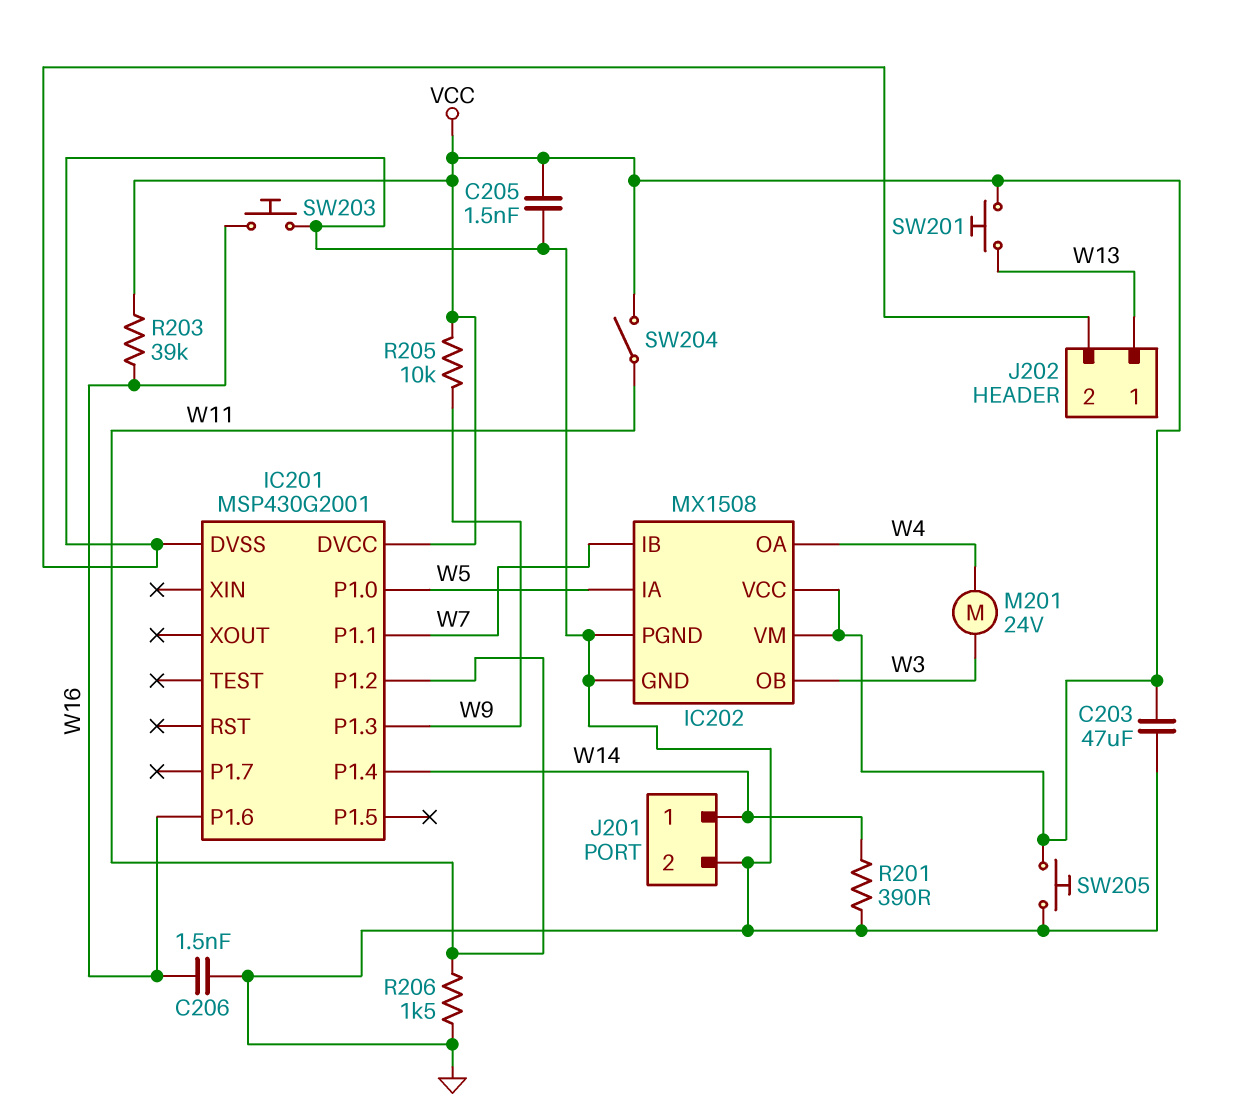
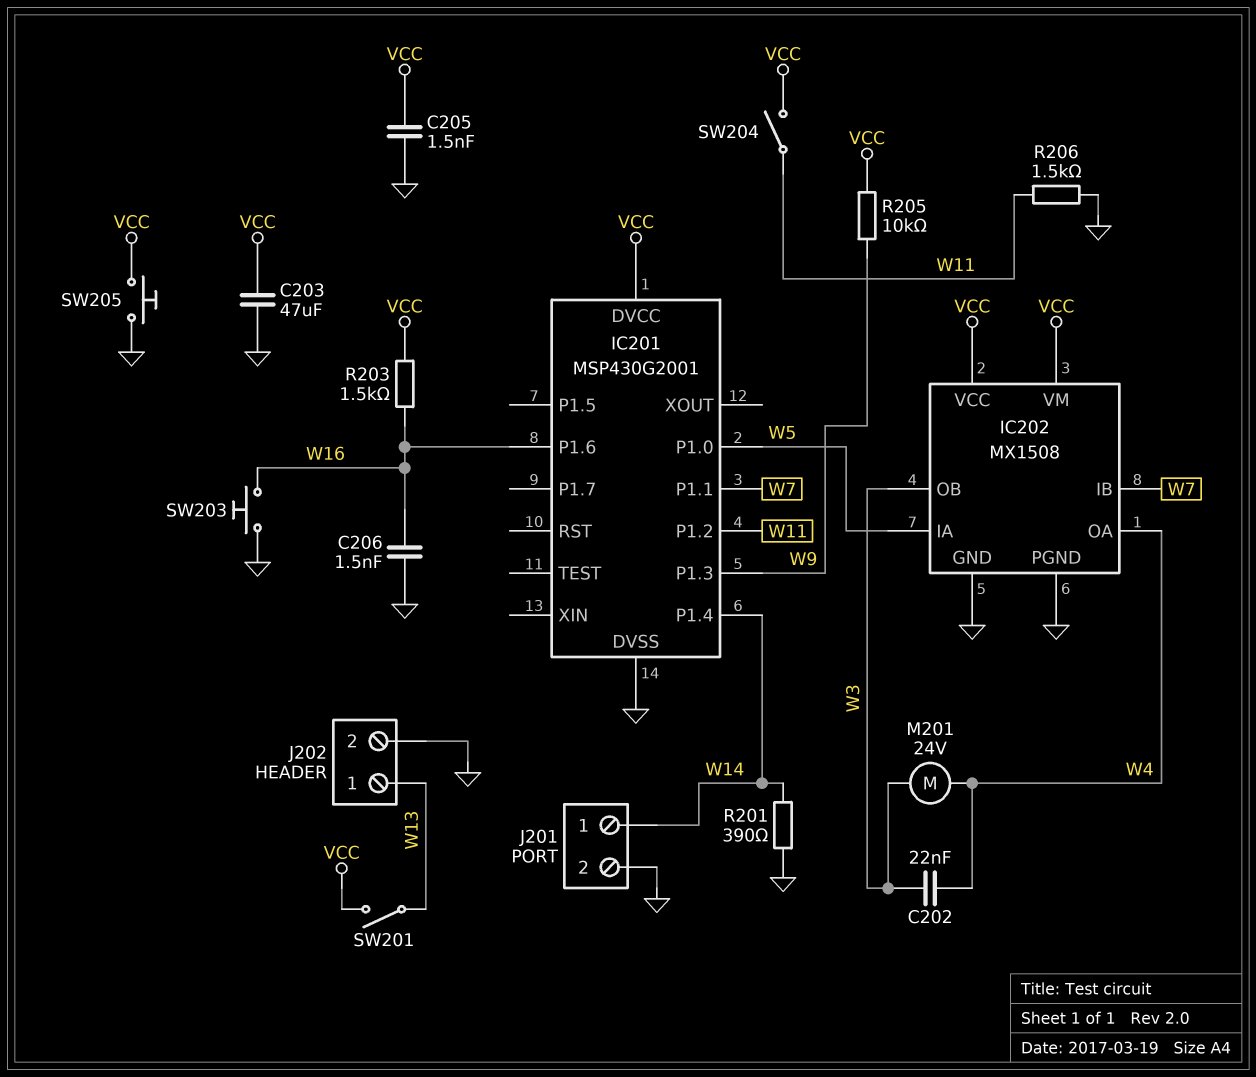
C202: none -> 22nF (W3, W4)
R203: 39k (VCC, W16) -> 1.5k (VCC, W16)
SW201: button (VCC, W13) -> switch (VCC, W13)

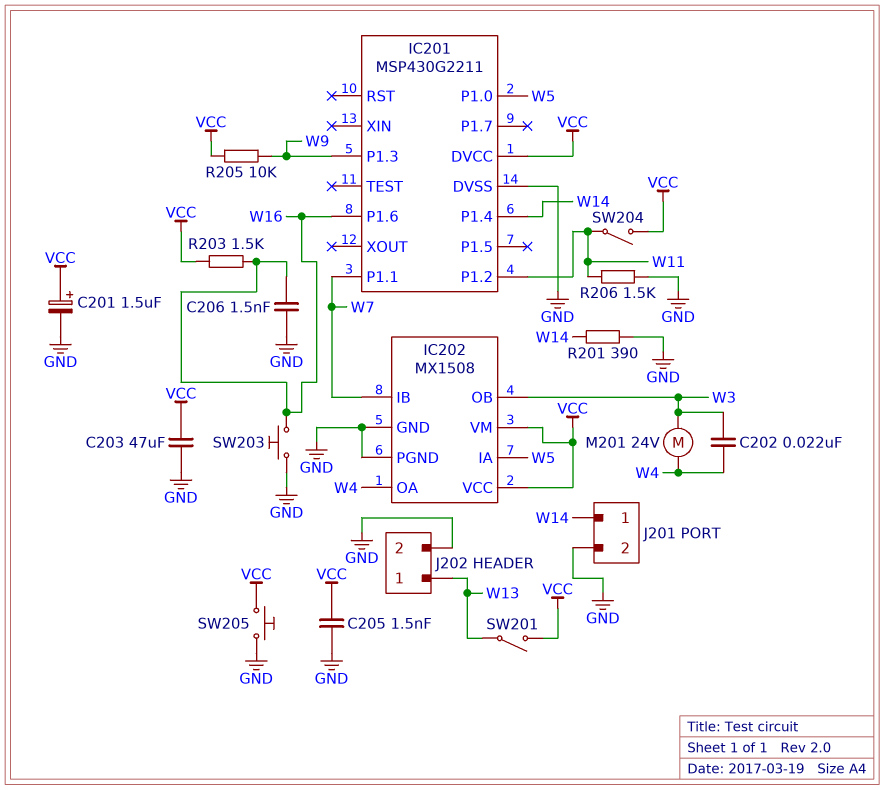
C201: none -> 1.5uF (plus VCC, minus GND)
IC201: MSP430G2001 -> MSP430G2211

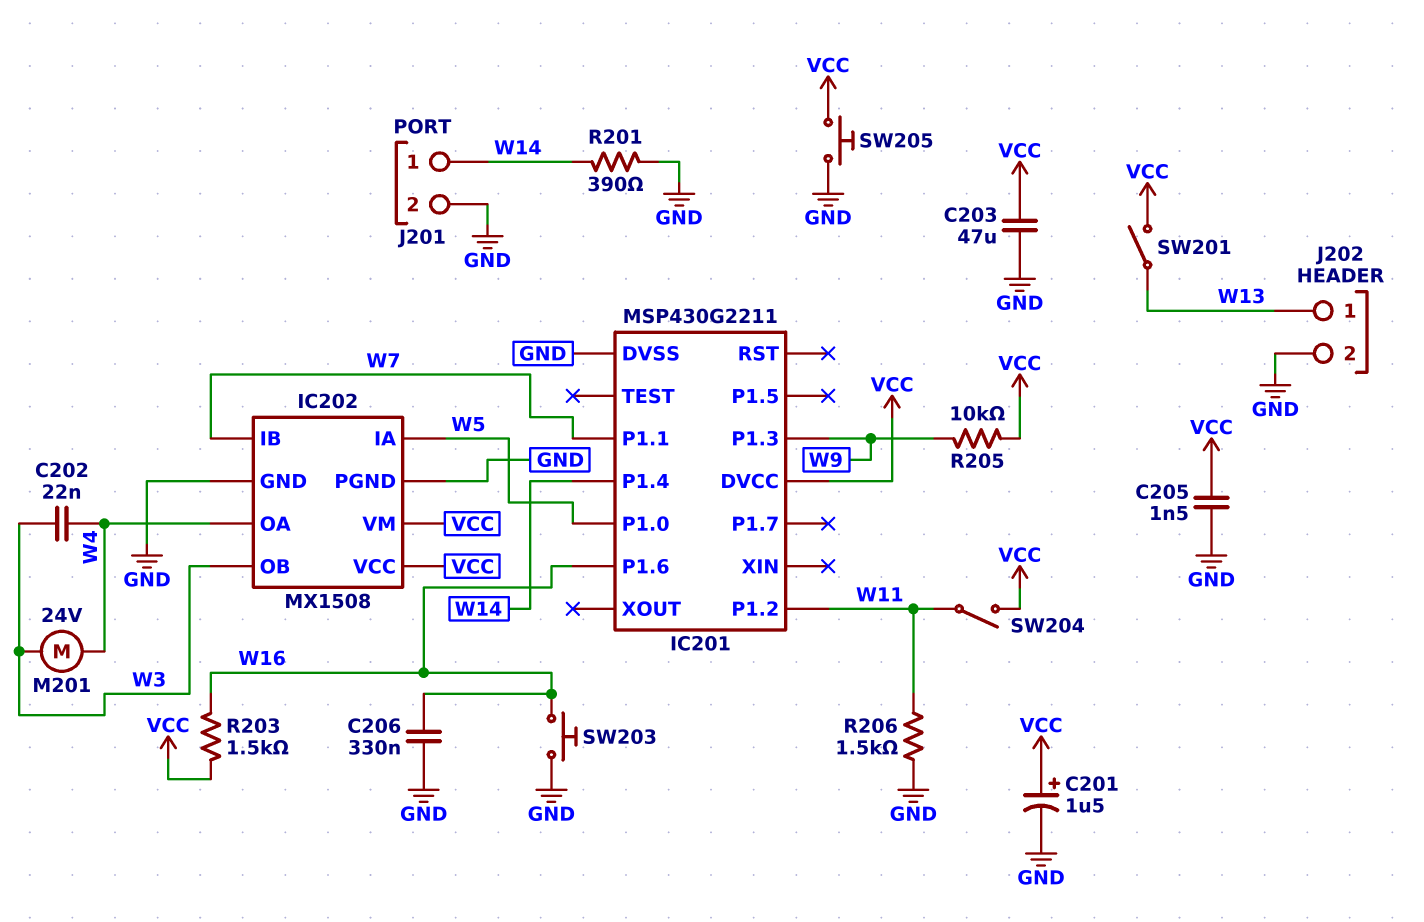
C206: 1.5nF (GND, W16) -> 330nF (GND, W16)

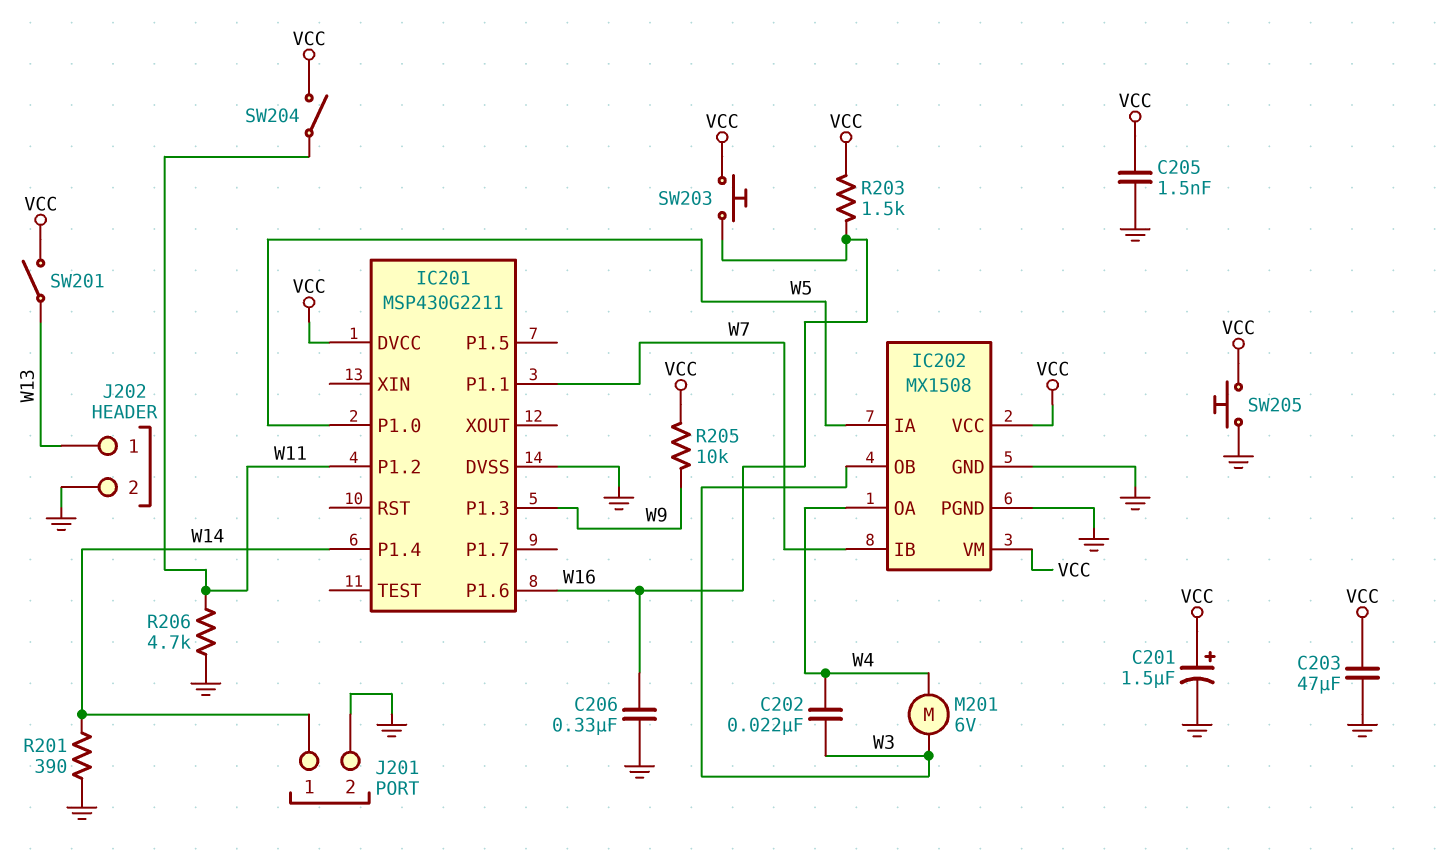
M201: motor 24V (W3, W4) -> motor 6V (W3, W4)
R206: 1.5k (GND, W11) -> 4.7k (GND, W11)
SW203: button (GND, W16) -> button (VCC, W16)

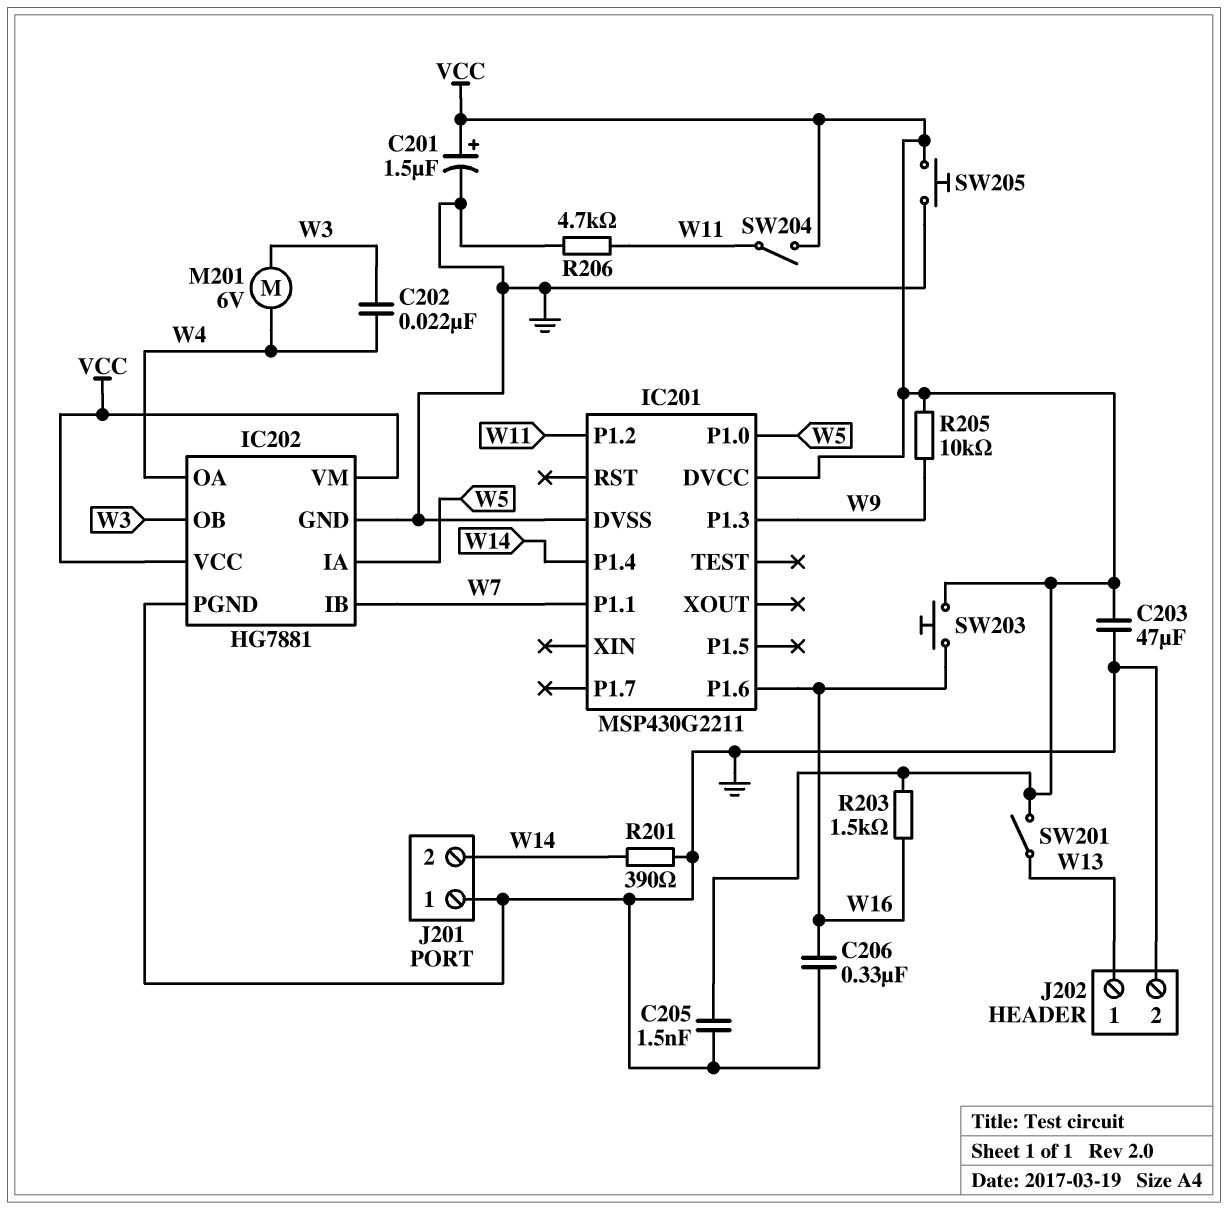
IC202: MX1508 -> HG7881
J201 pin 1: W14 -> GND
J201 pin 2: GND -> W14

